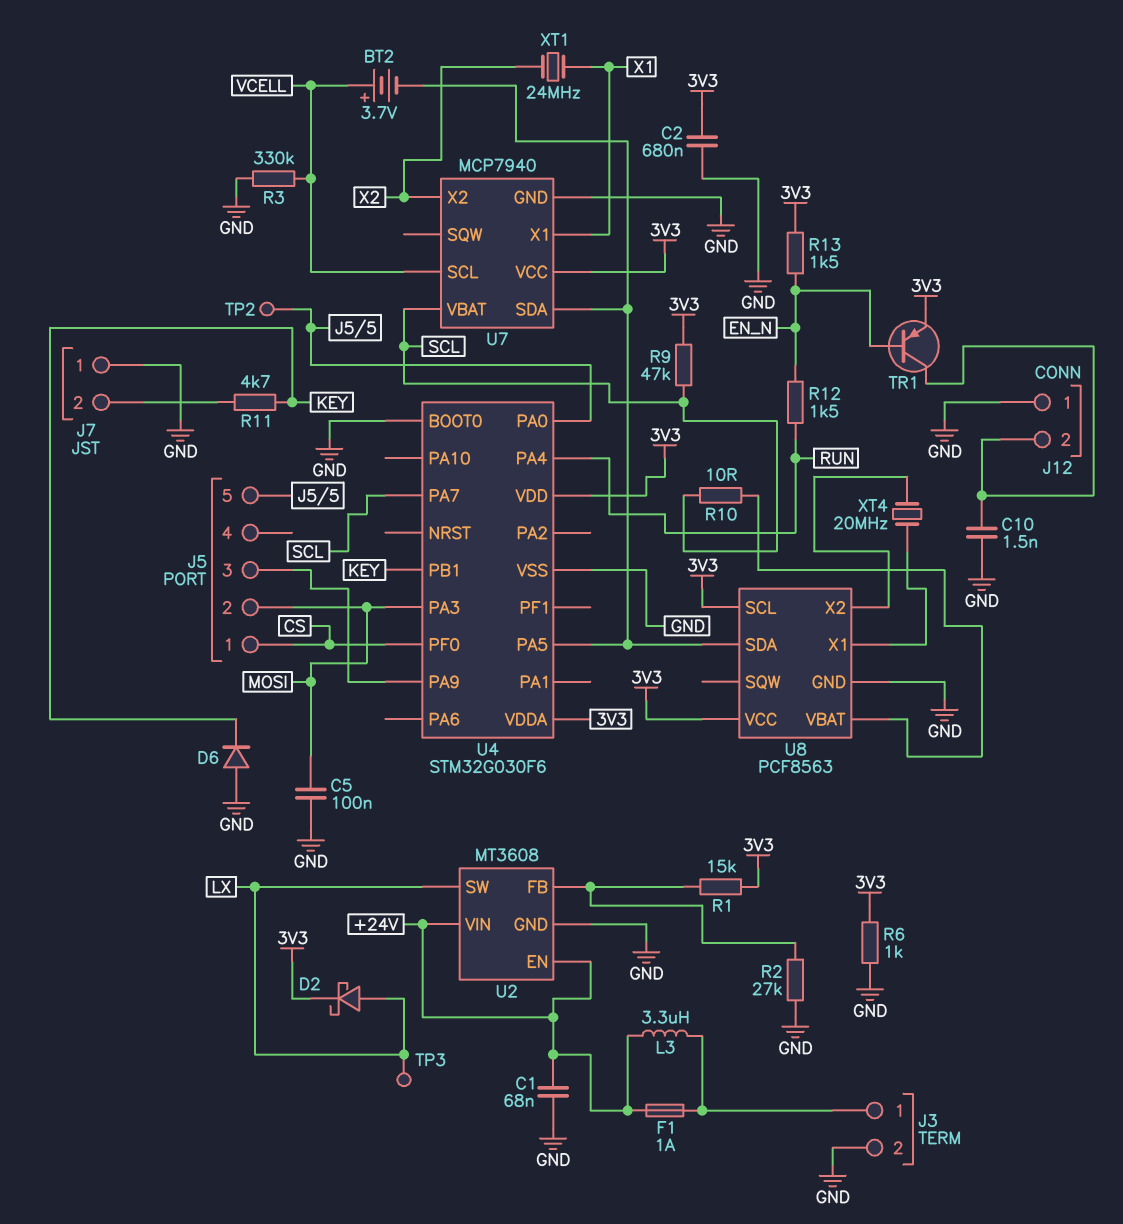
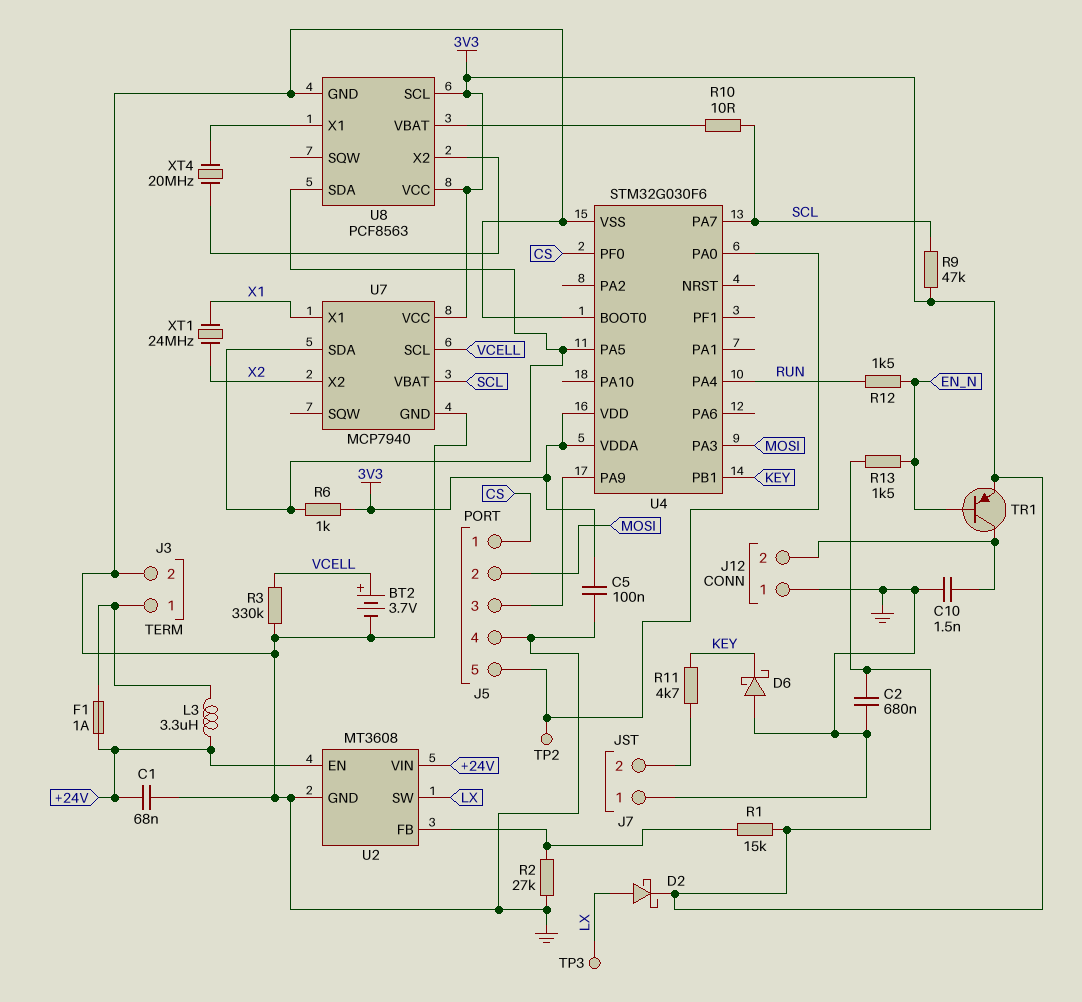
BT2: 3.7V (plus VCELL, minus U4/PA5) -> 3.7V (plus VCELL, minus GND)
C5: 100nF (GND, MOSI) -> 100nF (3V3, GND)
D6: diode (A GND, K KEY) -> schottky (A GND, K KEY)
J5 pin 4: none -> GND
R6: 1k (3V3, GND) -> 1k (3V3, U4/PA5)

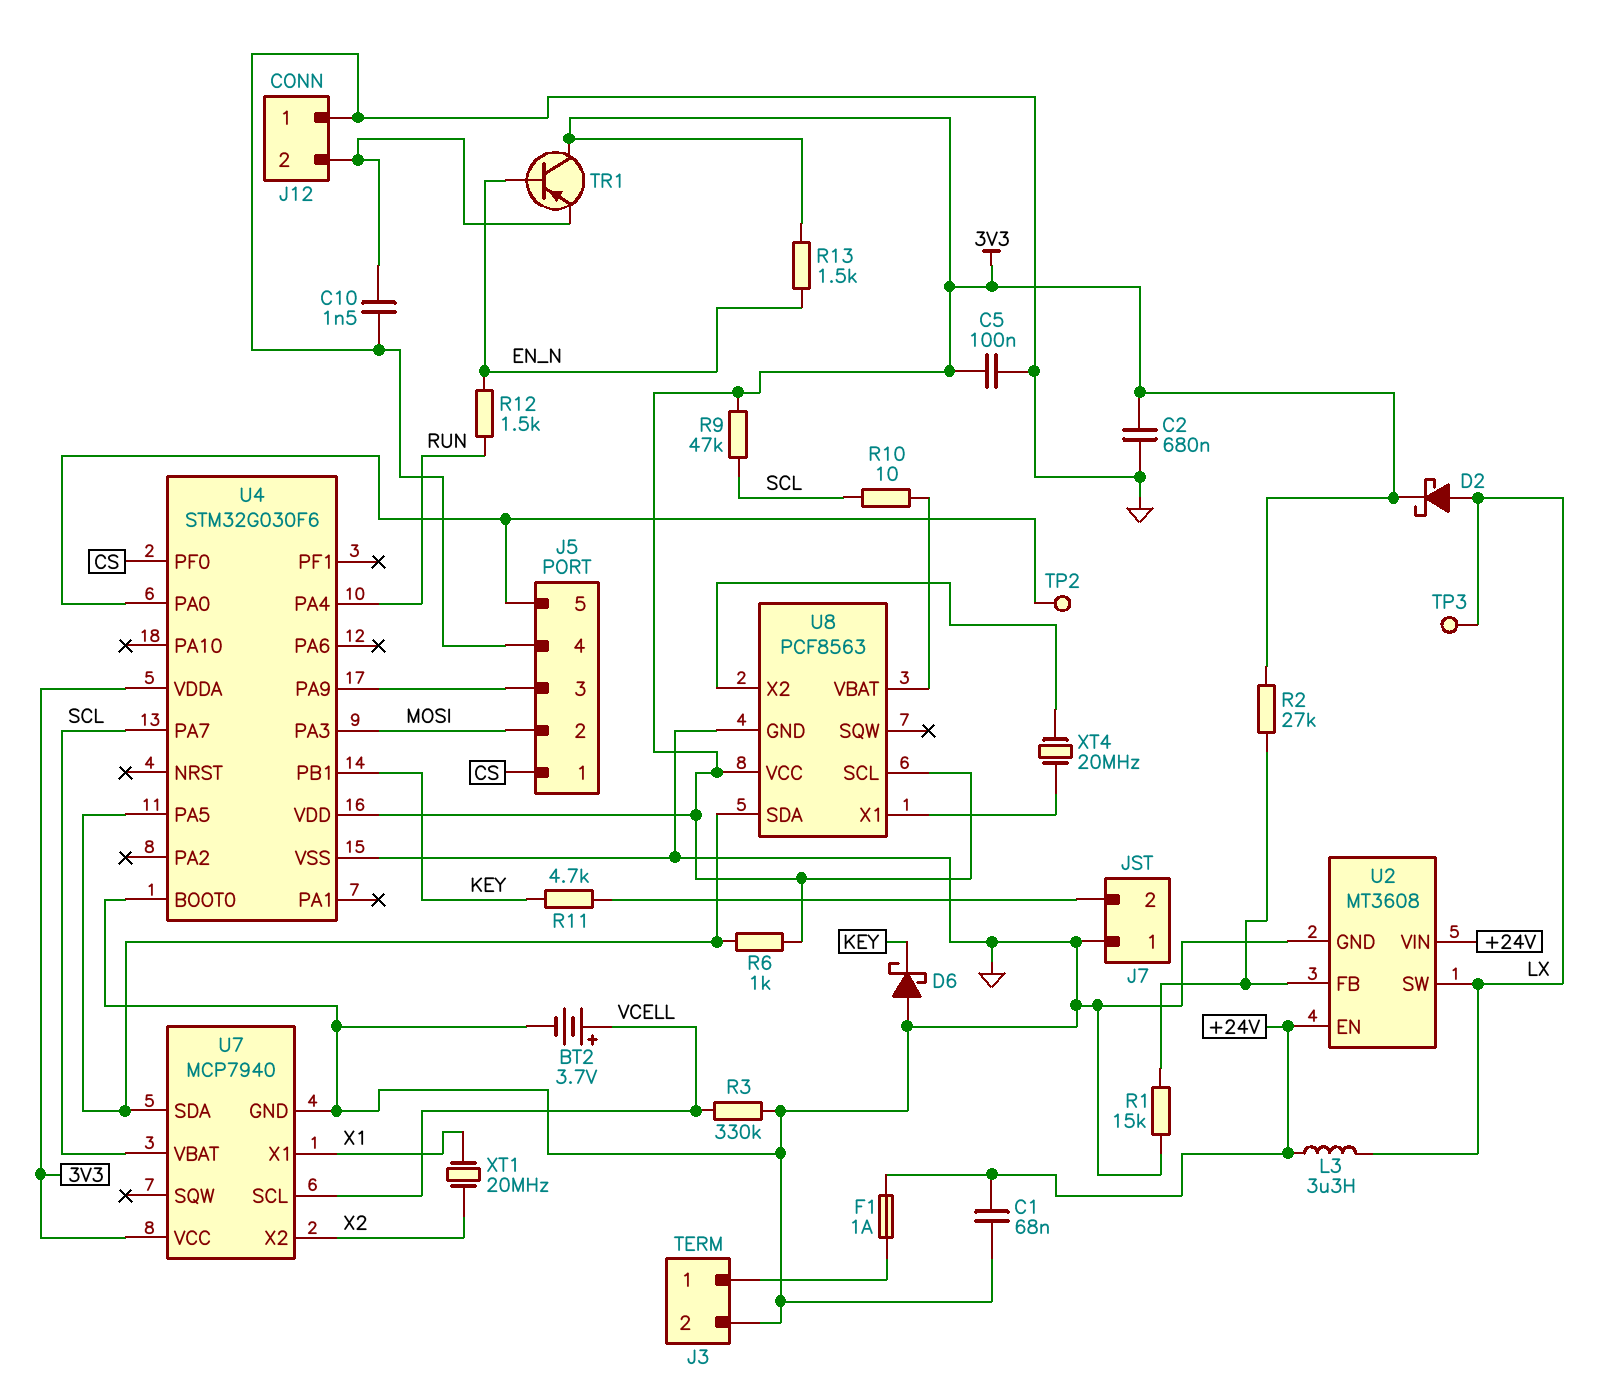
L3: 3.3uH (+24V, J3/1) -> 3.3uH (+24V, LX)
R1: 15k (3V3, U2/FB) -> 15k (GND, U2/FB)
R2: 27k (GND, U2/FB) -> 27k (3V3, U2/FB)
TR1: PNP (B EN_N, C J12/2, E 3V3) -> PNP (B EN_N, C 3V3, E J12/2)
XT1: 24MHz (X1, X2) -> 20MHz (X1, X2)

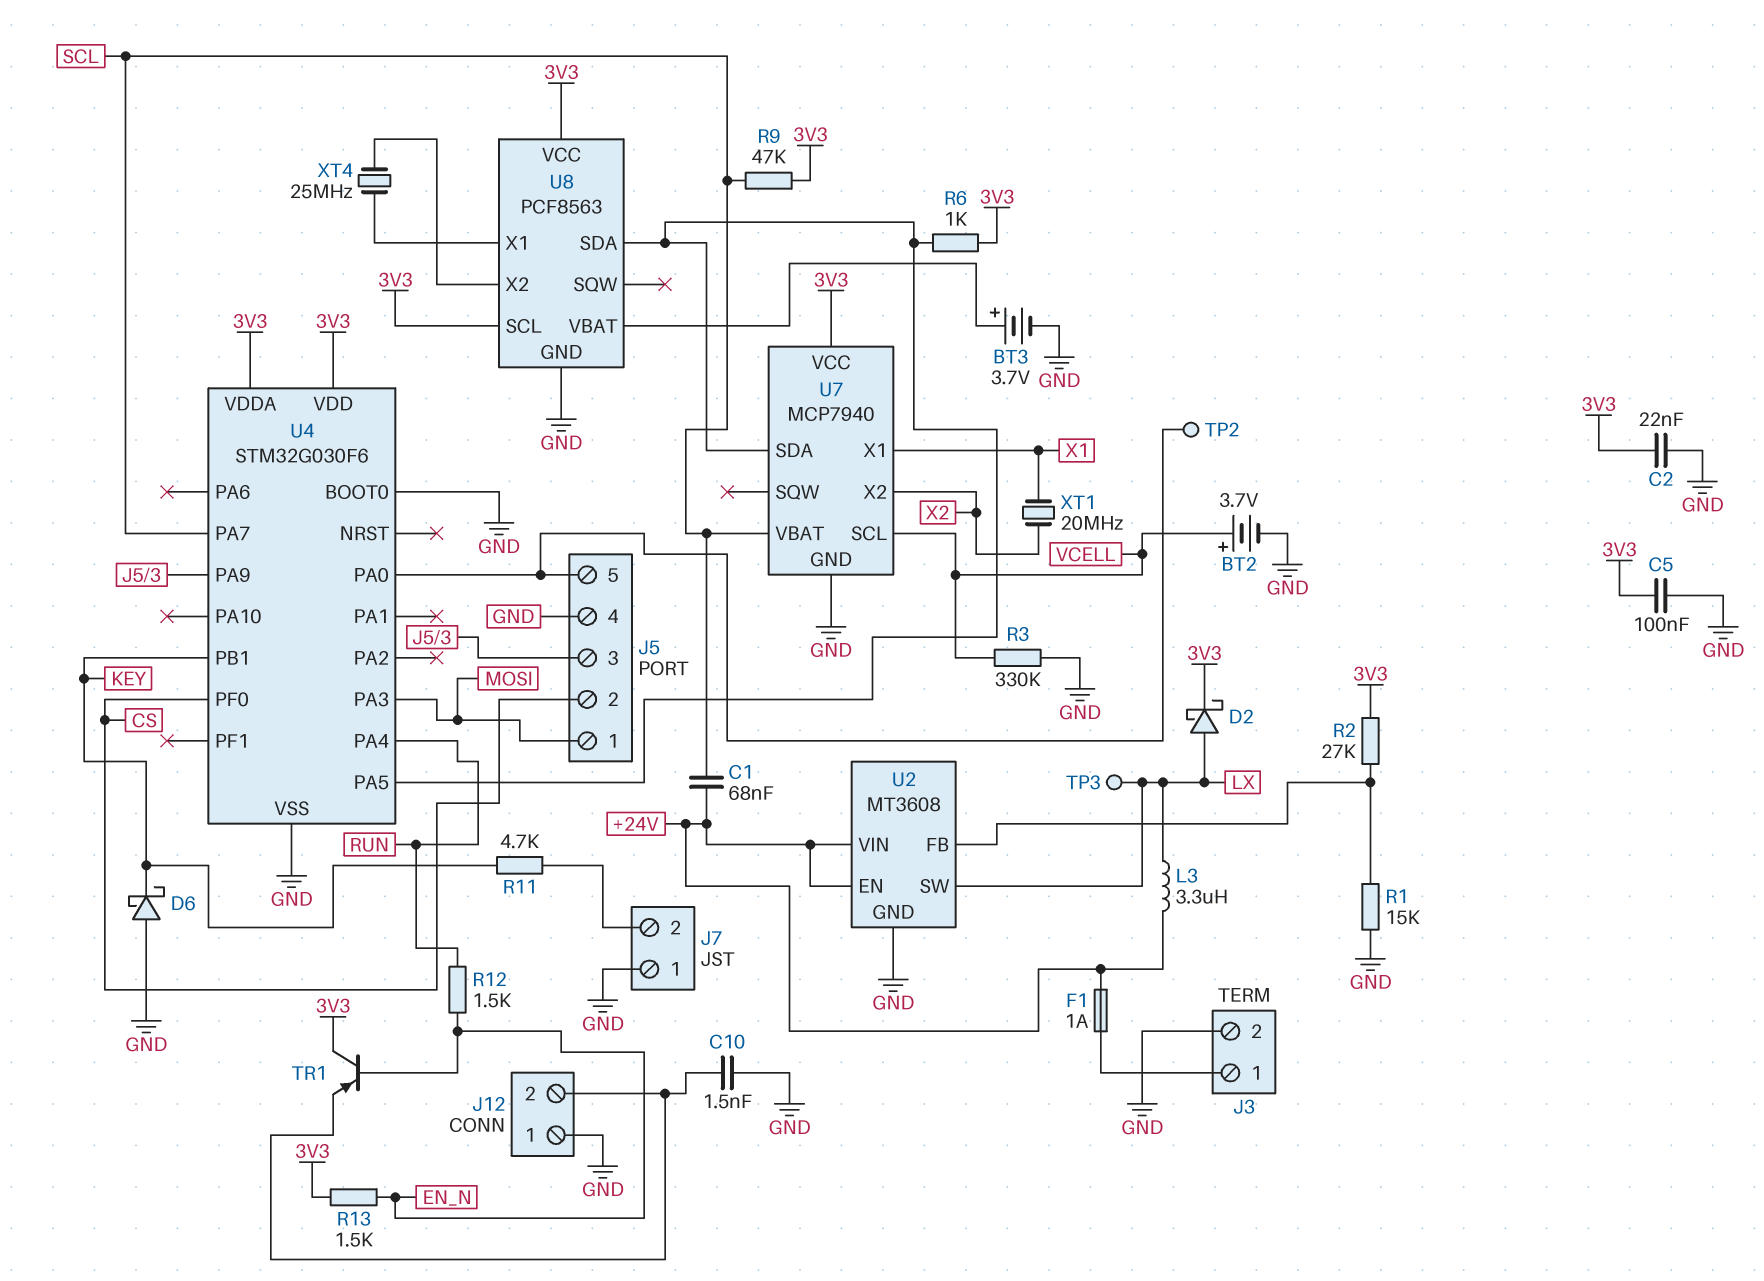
BT3: none -> 3.7V (plus U8/VBAT, minus GND)
C1: 68nF (+24V, GND) -> 68nF (+24V, SCL)
C2: 680nF (3V3, GND) -> 22nF (3V3, GND)
J5 pin 1: CS -> MOSI
J5 pin 2: MOSI -> CS
R10: 10 (SCL, U8/VBAT) -> none
XT4: 20MHz (U8/X1, U8/X2) -> 25MHz (U8/X1, U8/X2)

